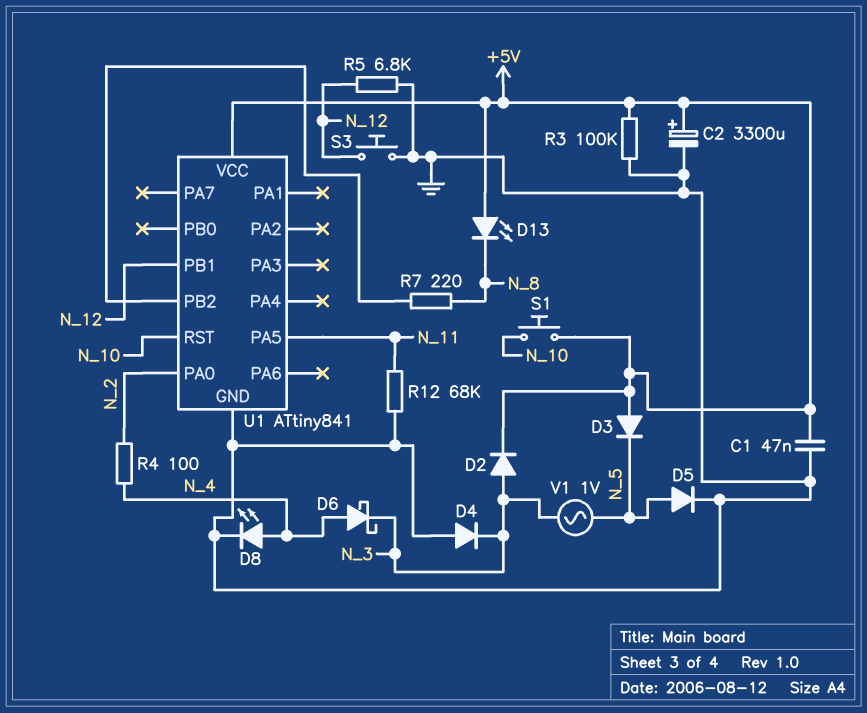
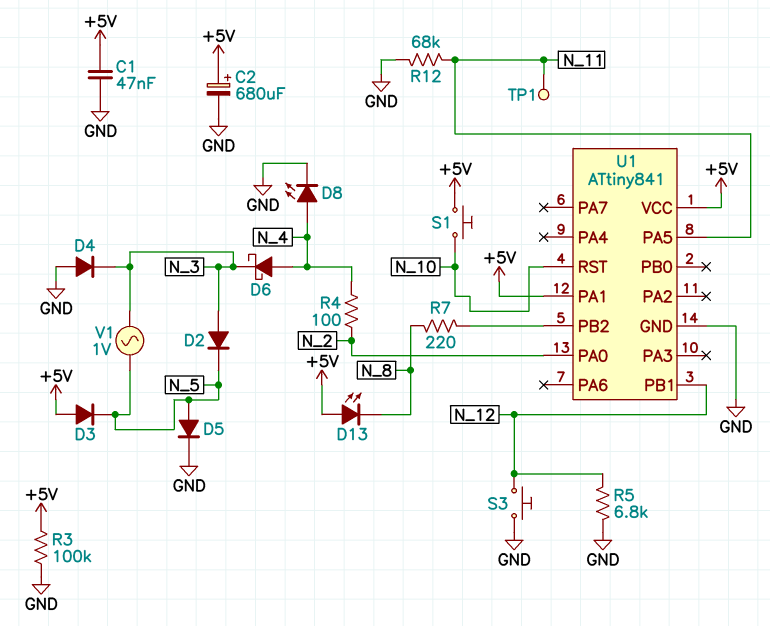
C2: 3300uF (plus +5V, minus GND) -> 680uF (plus +5V, minus GND)
D2: diode (A N_3, K +5V) -> diode (A N_3, K N_5)
TP1: none -> test point (N_11)
U1 pin PA1: none -> +5V

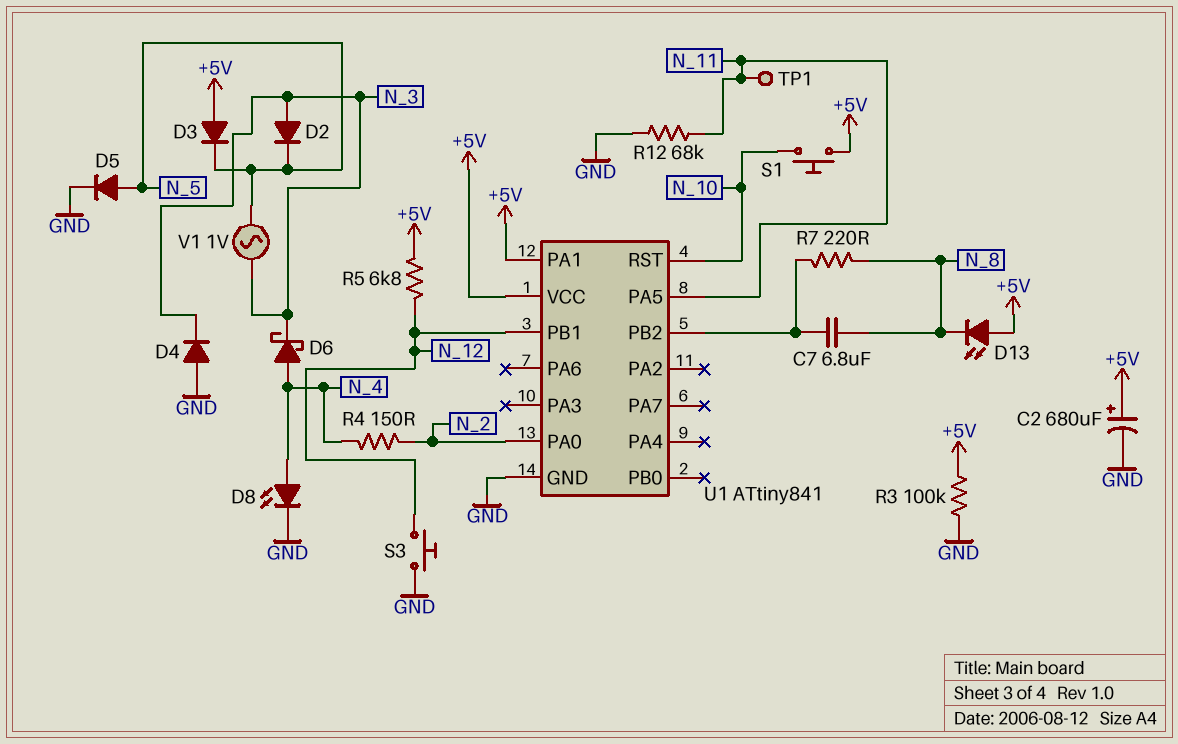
C1: 47nF (+5V, GND) -> none
C7: none -> 6.8uF (N_8, U1/PB2)
R4: 100 (N_2, N_4) -> 150 (N_2, N_4)
R5: 6.8k (GND, N_12) -> 6.8k (+5V, N_12)

